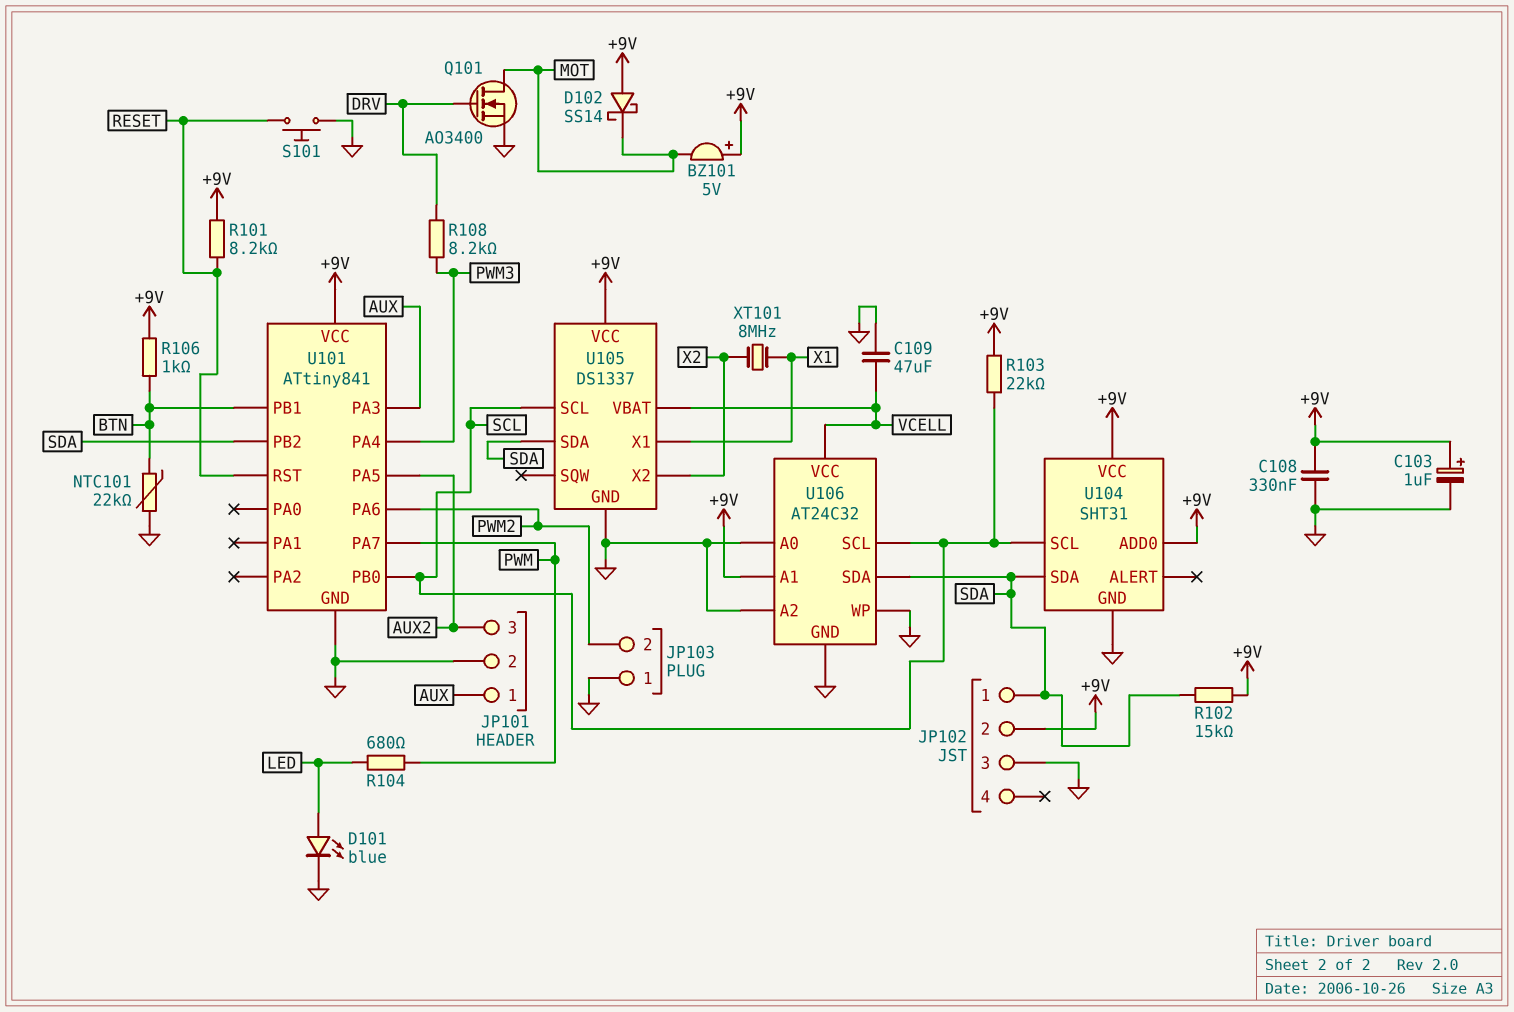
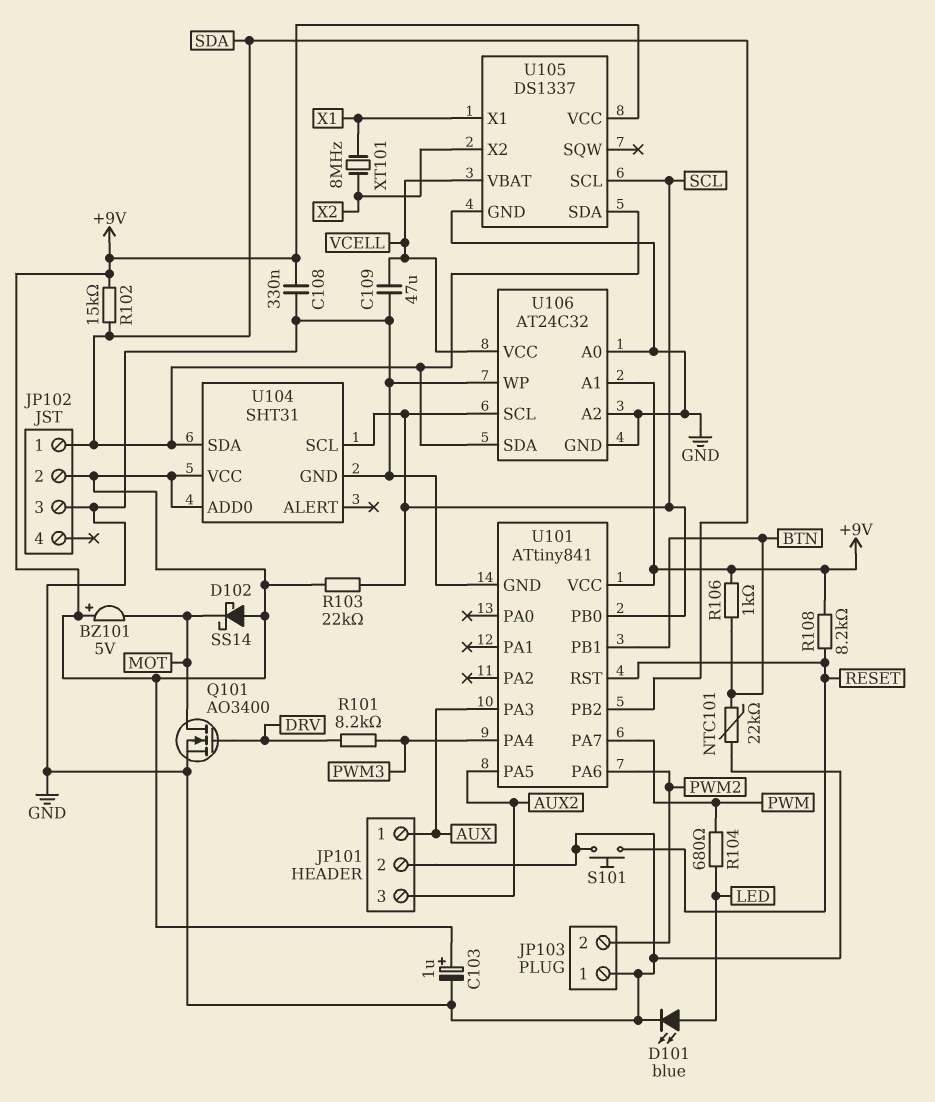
R101: 8.2k (+9V, RESET) -> 8.2k (DRV, PWM3)
R108: 8.2k (DRV, PWM3) -> 8.2k (+9V, RESET)

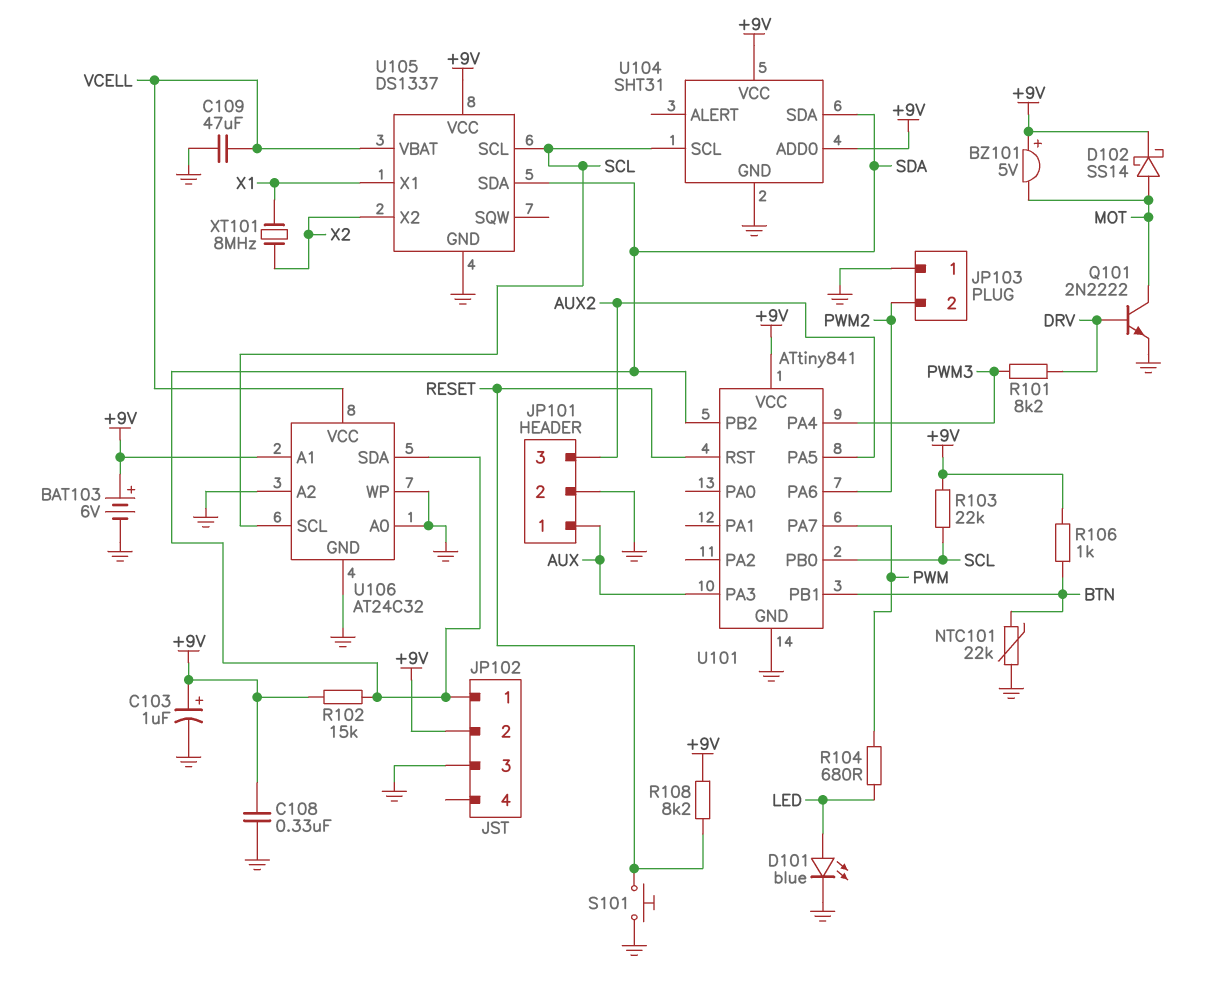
BAT103: none -> 6V (plus +9V, minus GND)
D102: schottky SS14 (A +9V, K MOT) -> schottky SS14 (A MOT, K +9V)
Q101: NMOS AO3400 (G DRV, D MOT, S GND) -> NPN 2N2222 (B DRV, C MOT, E GND)

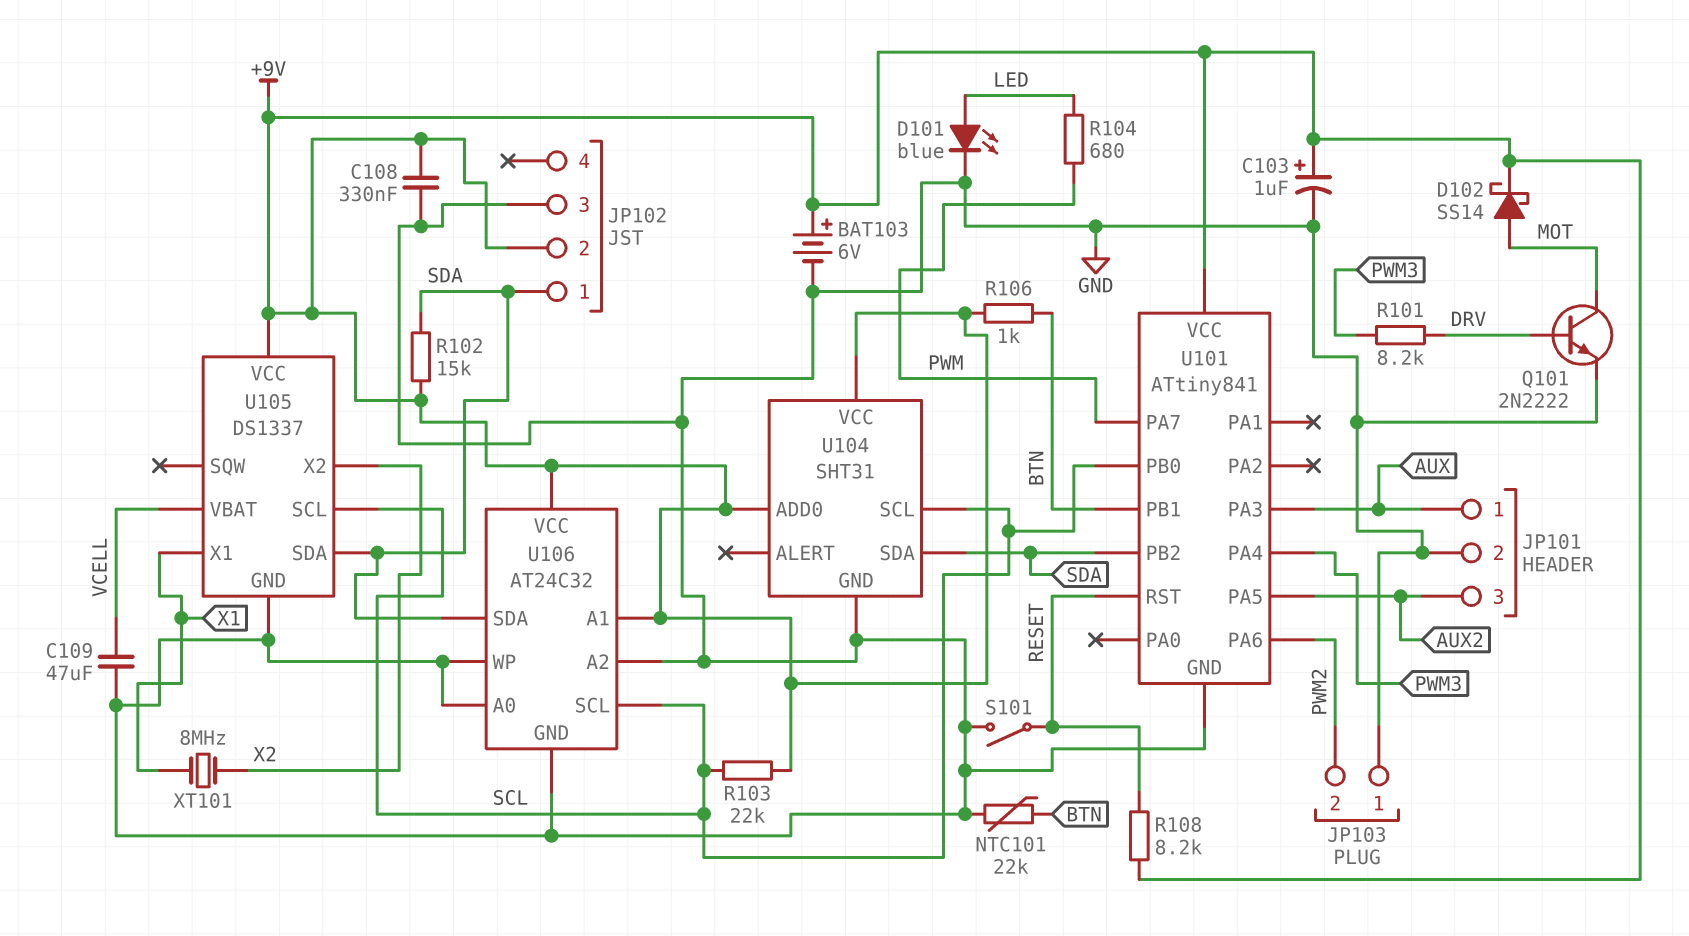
BZ101: buzzer 5V (plus +9V, minus MOT) -> none
S101: button (GND, RESET) -> switch (GND, RESET)
U106 pin VCC: VCELL -> +9V

